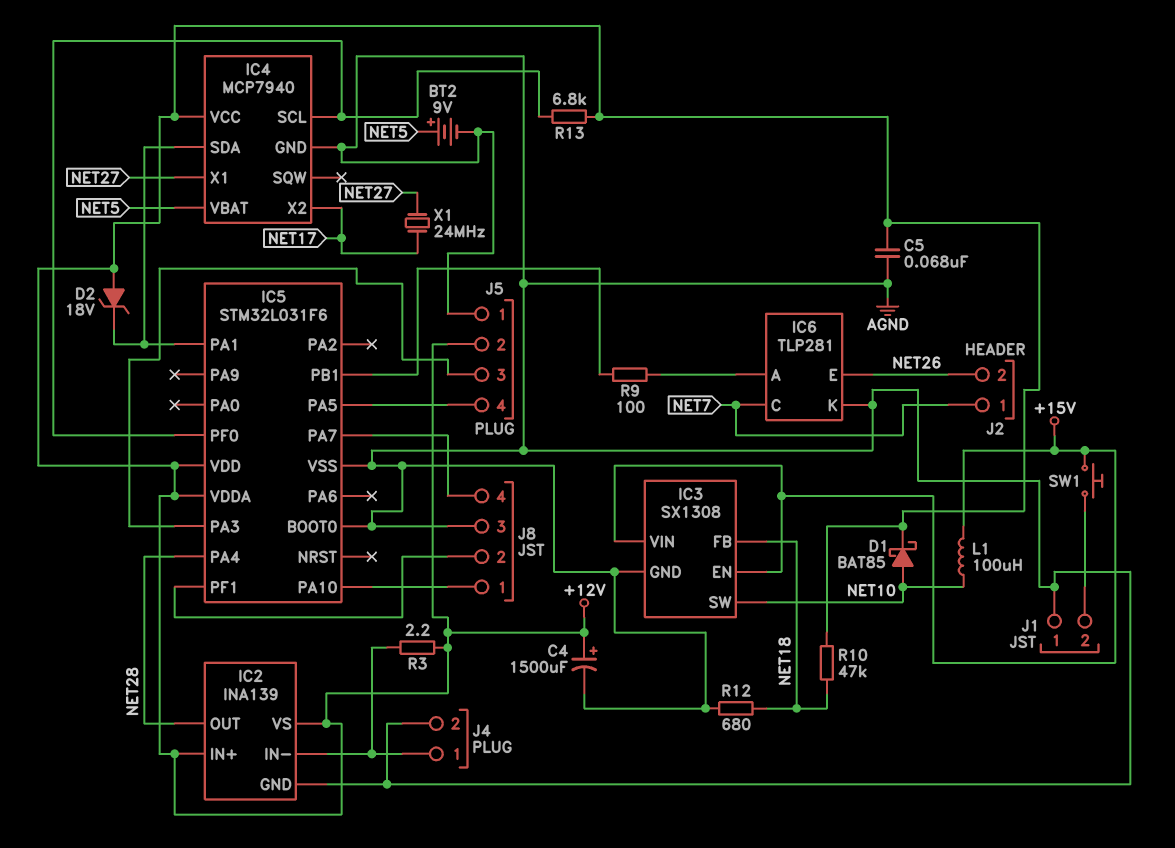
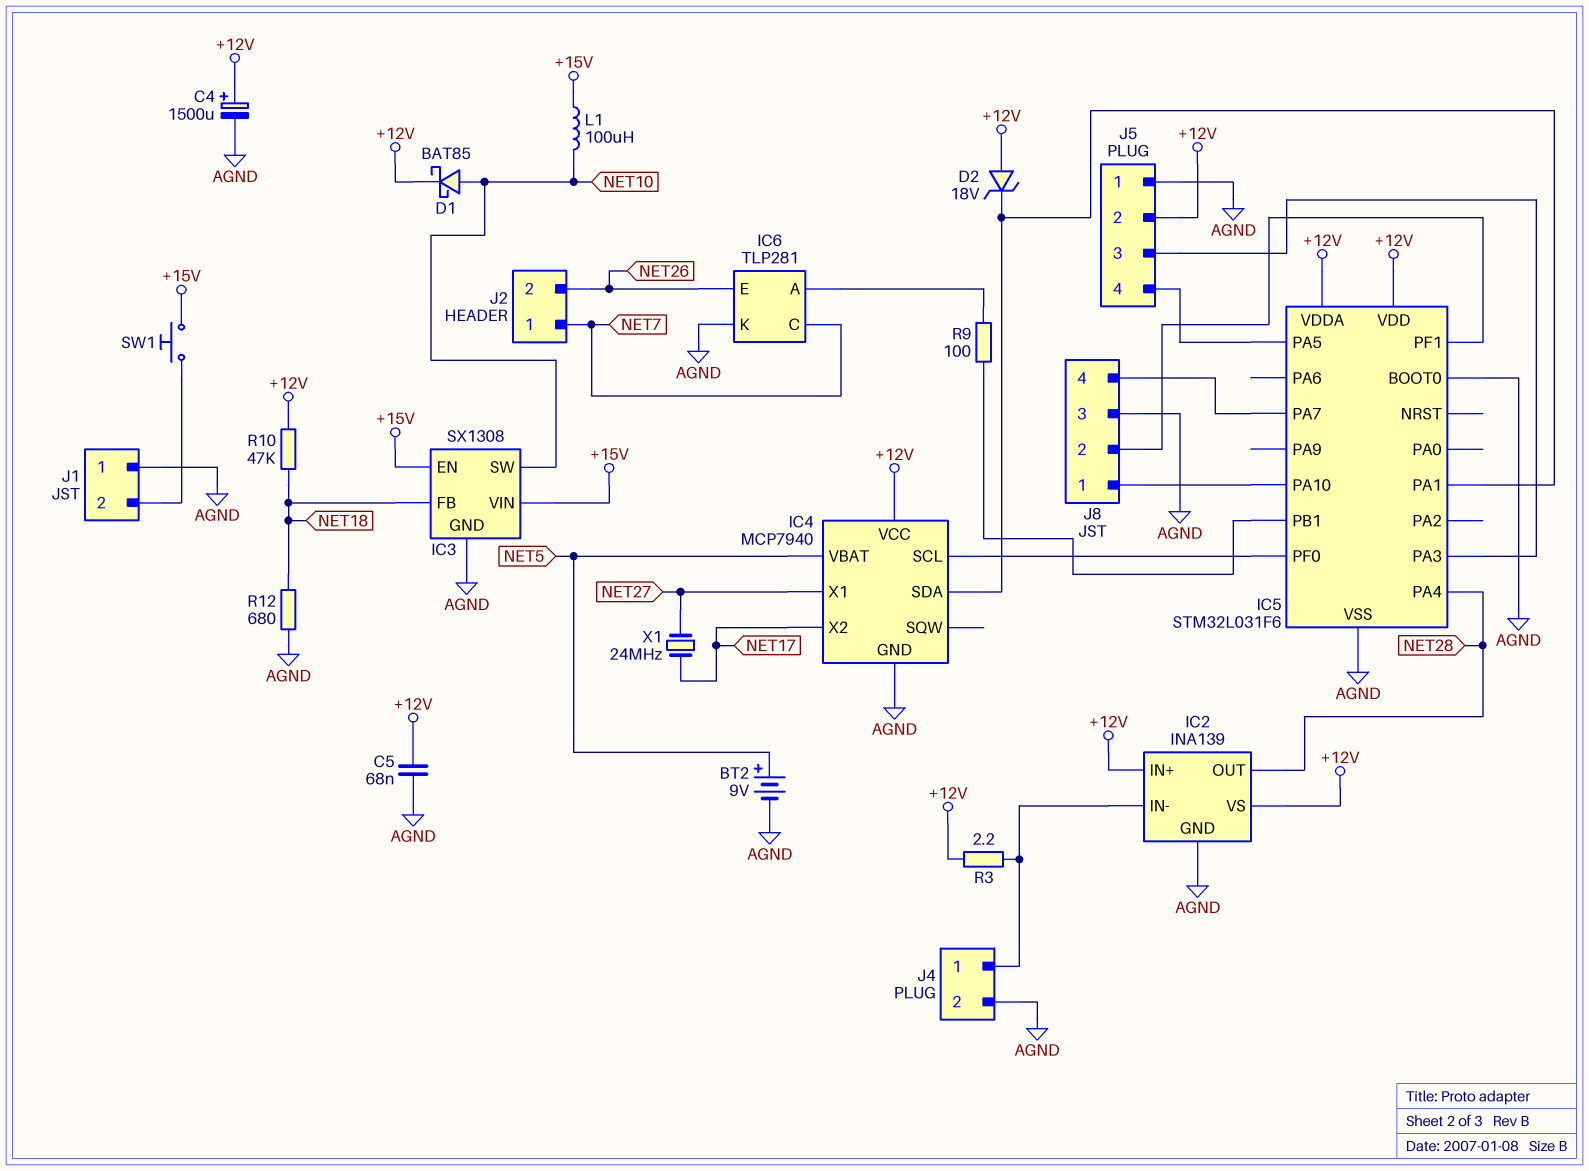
R13: 6.8k (+12V, IC4/SCL) -> none

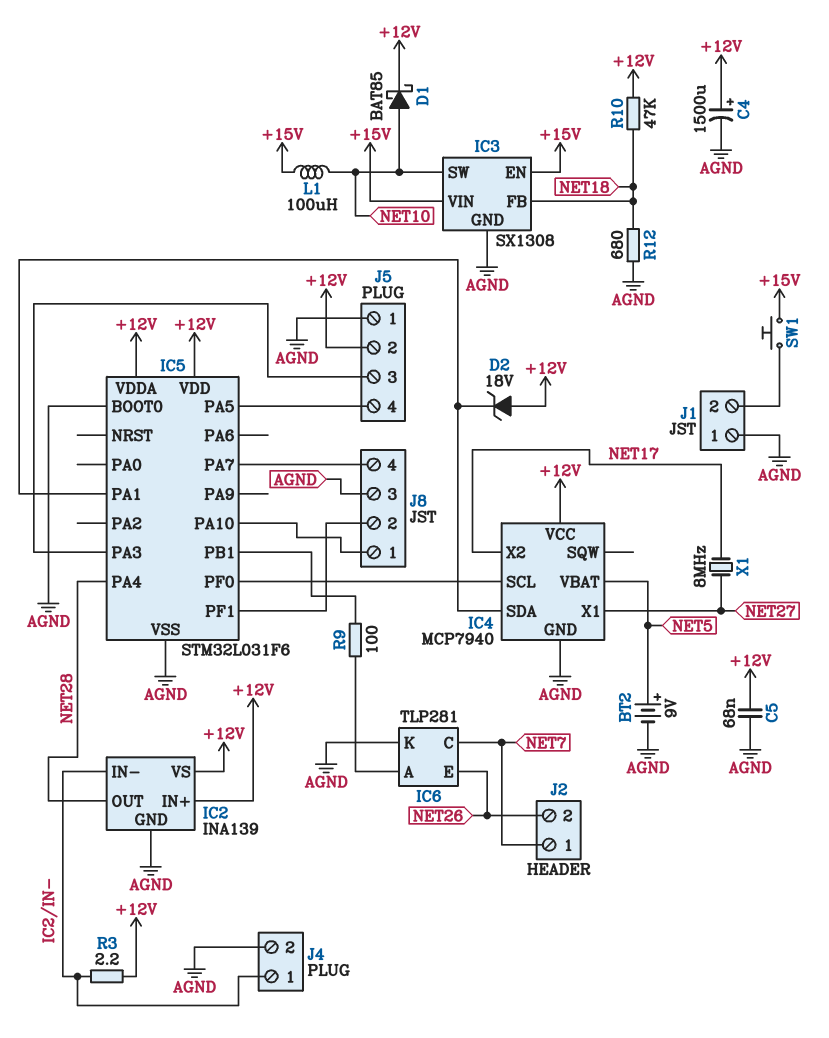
X1: 24MHz (NET17, NET27) -> 8MHz (NET17, NET27)

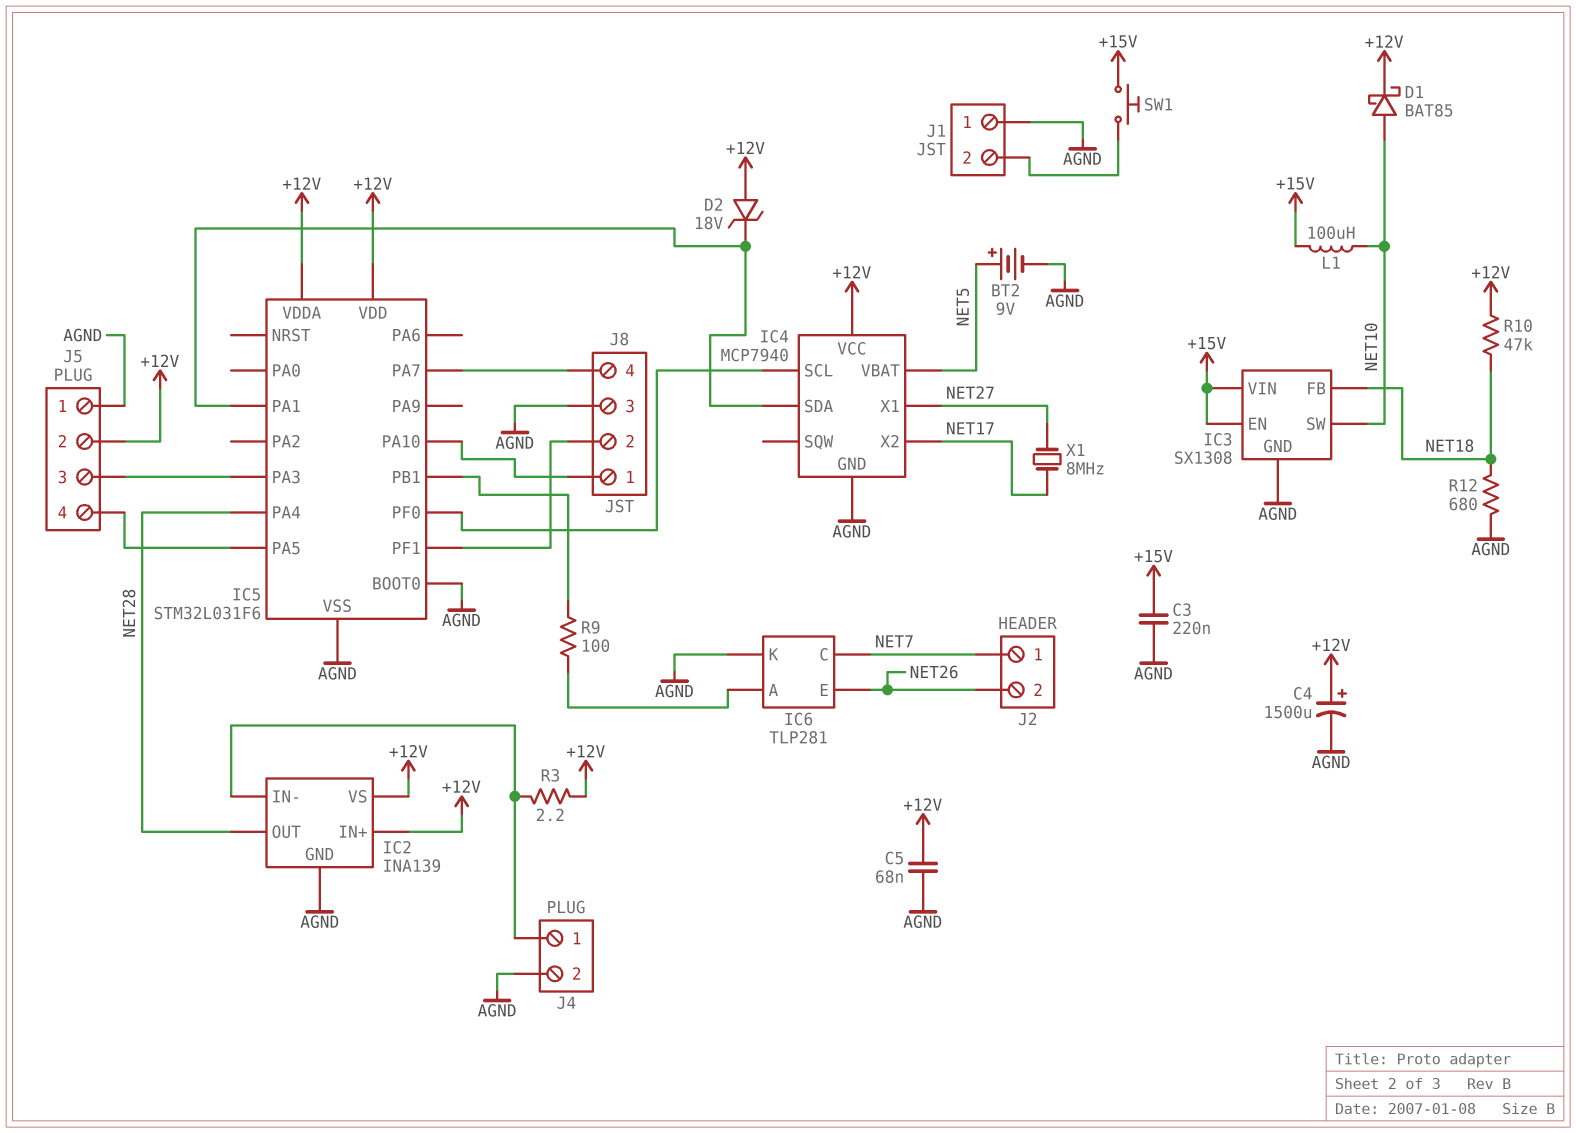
C3: none -> 220nF (+15V, AGND)

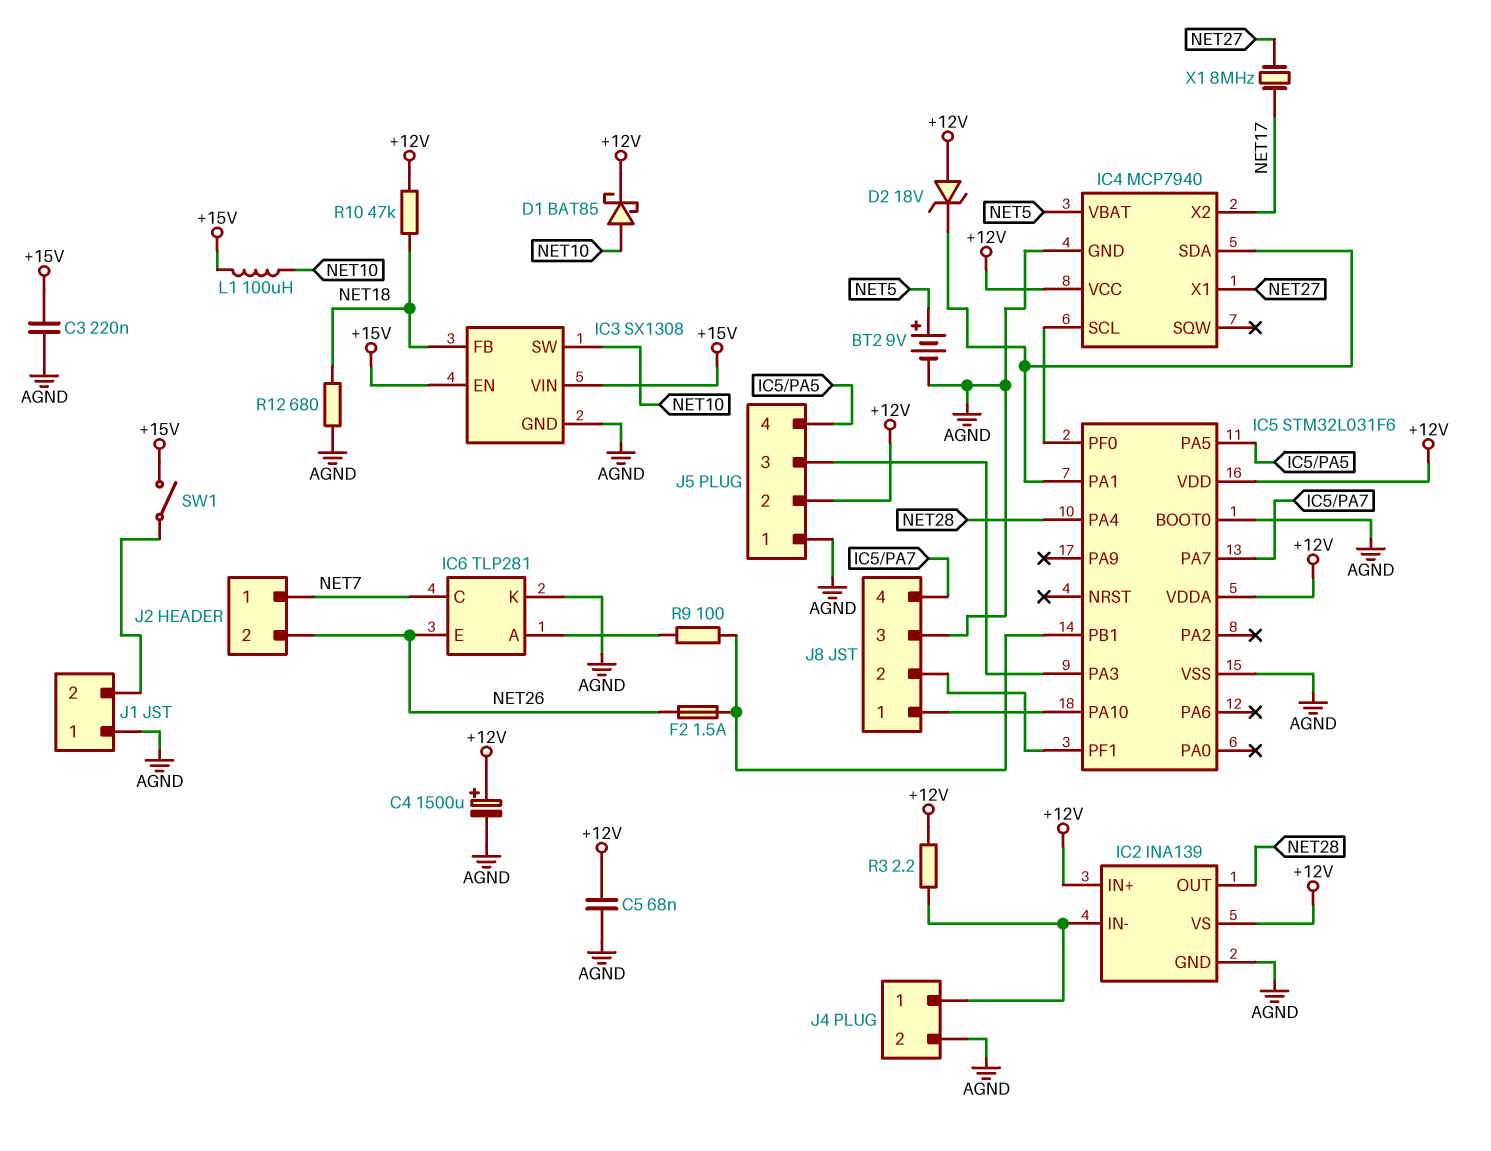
F2: none -> 1.5A (IC5/PB1, NET26)
SW1: button (+15V, J1/2) -> switch (+15V, J1/2)

